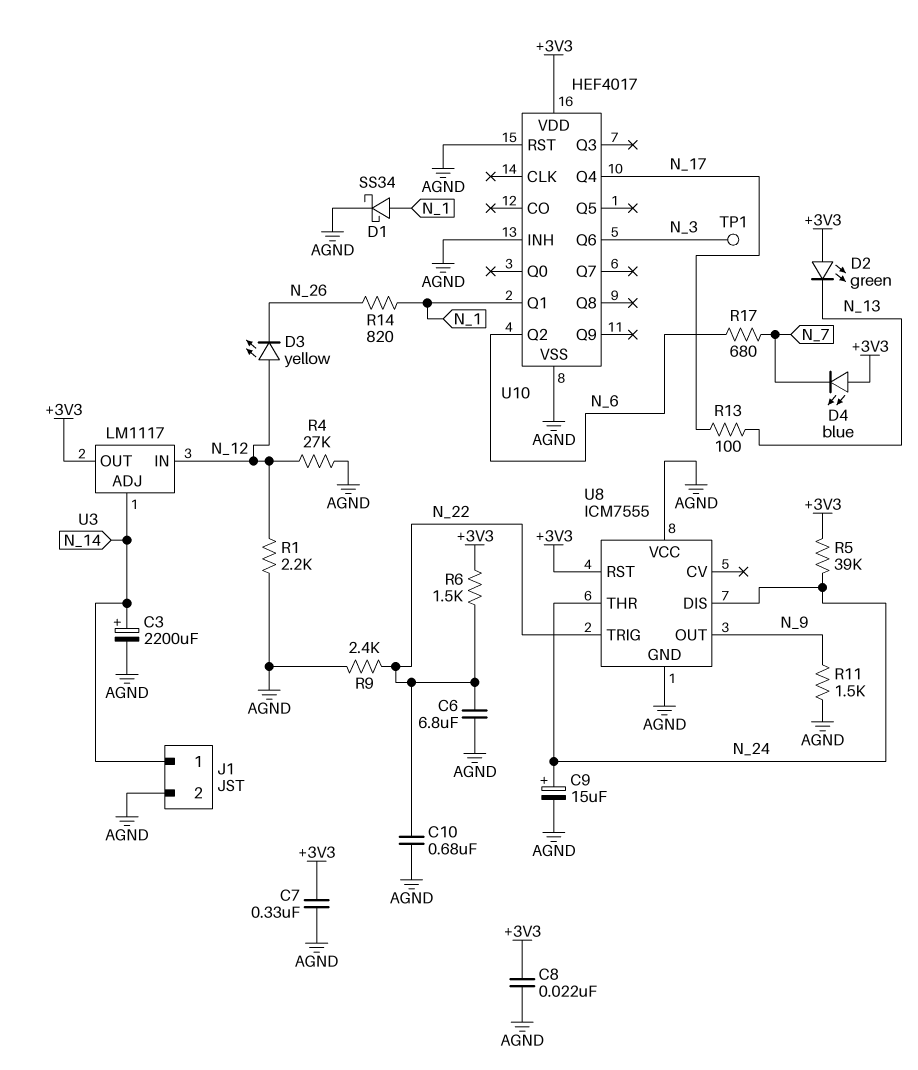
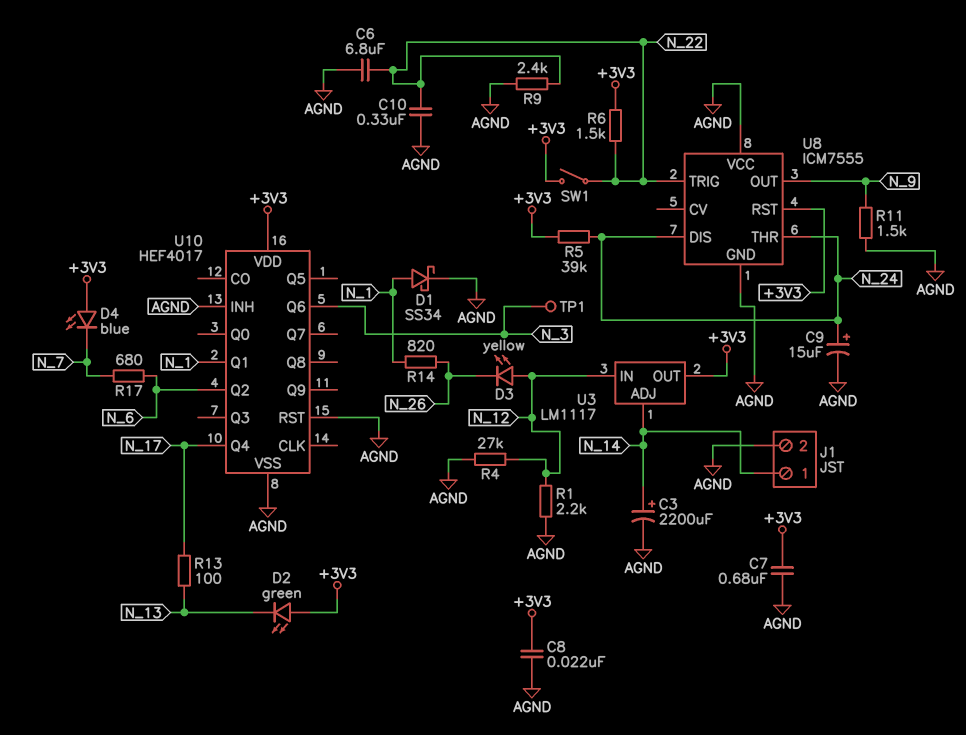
C7: 330nF (+3V3, AGND) -> 680nF (+3V3, AGND)
C10: 680nF (AGND, N_22) -> 330nF (AGND, N_22)
SW1: none -> switch (+3V3, N_22)

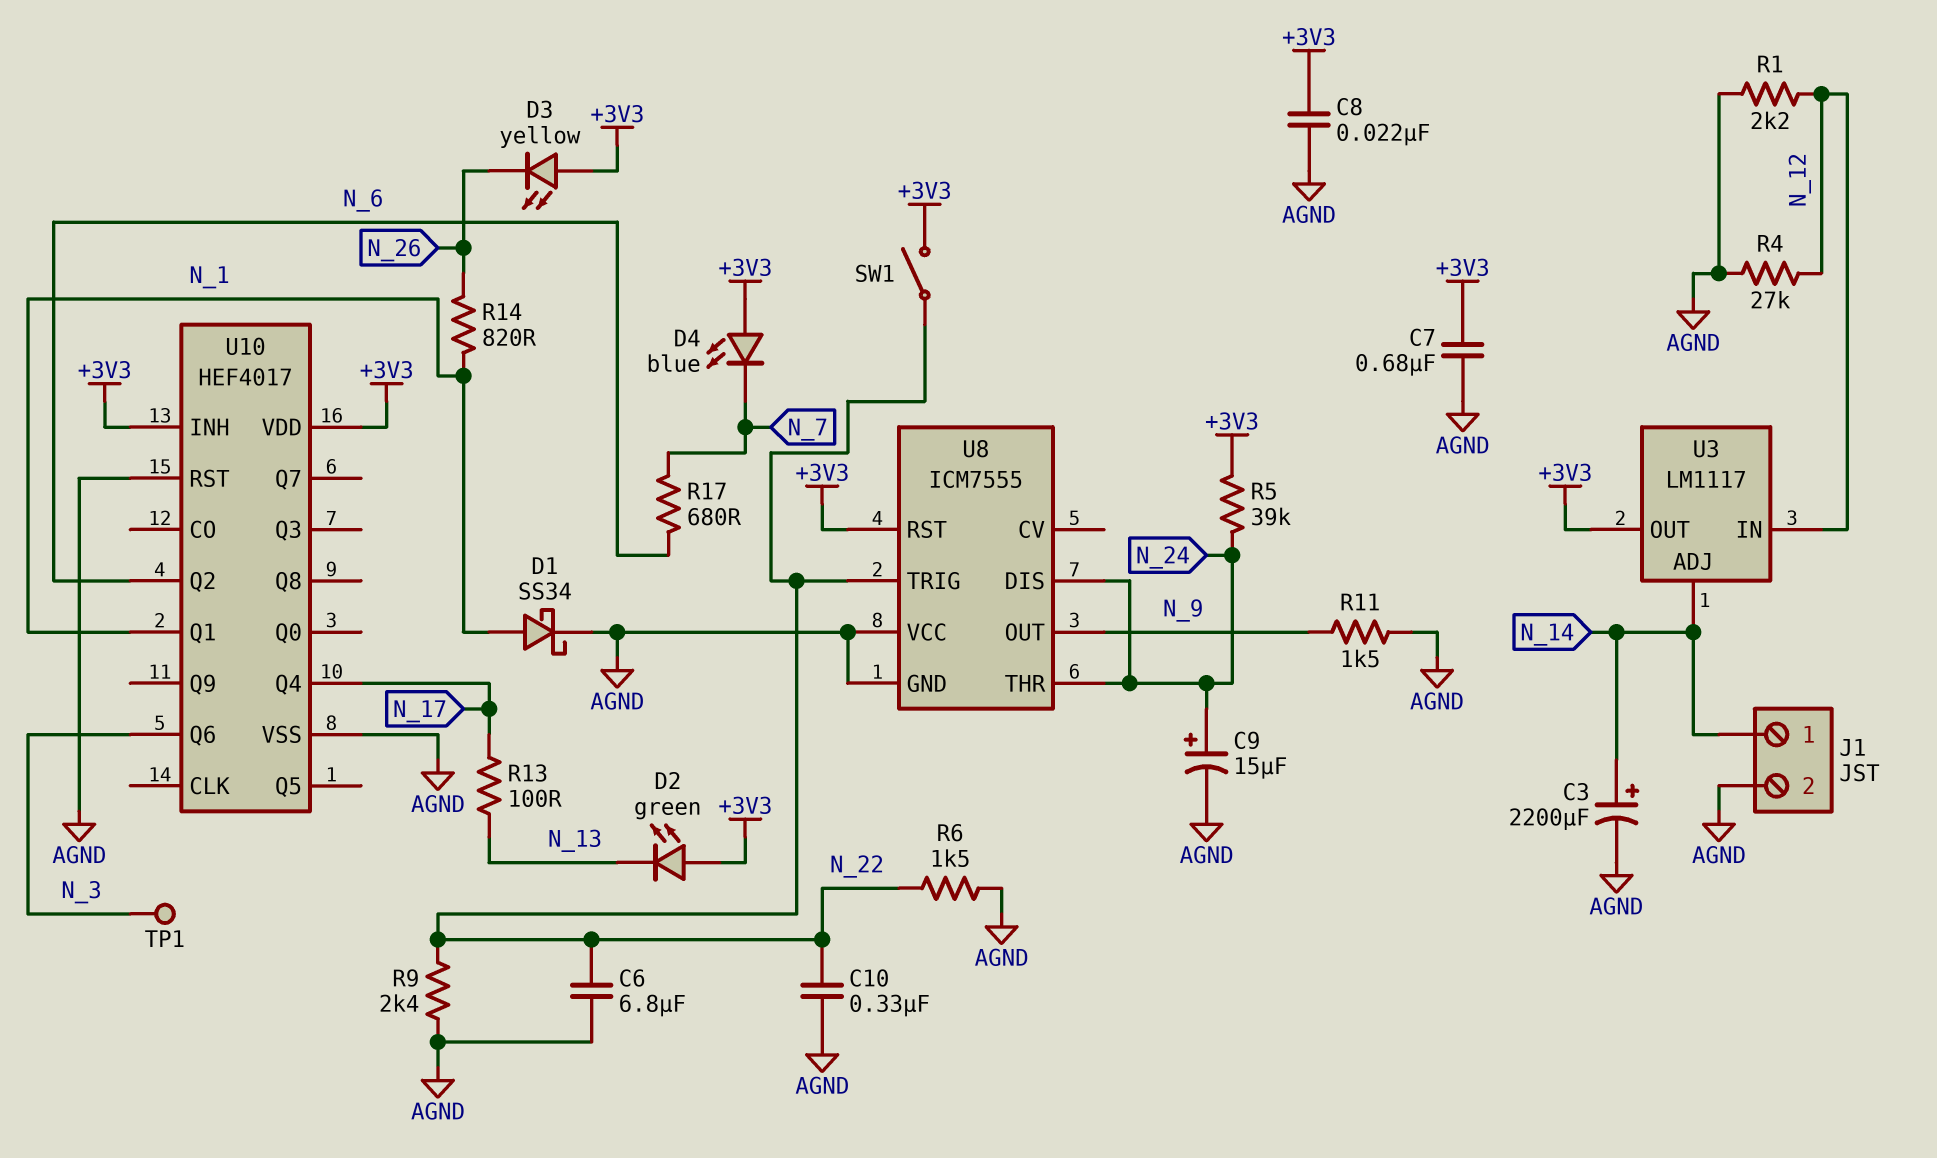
D3: LED yellow (A N_12, K N_26) -> LED yellow (A +3V3, K N_26)
R6: 1.5k (+3V3, N_22) -> 1.5k (AGND, N_22)
U10 pin INH: AGND -> +3V3

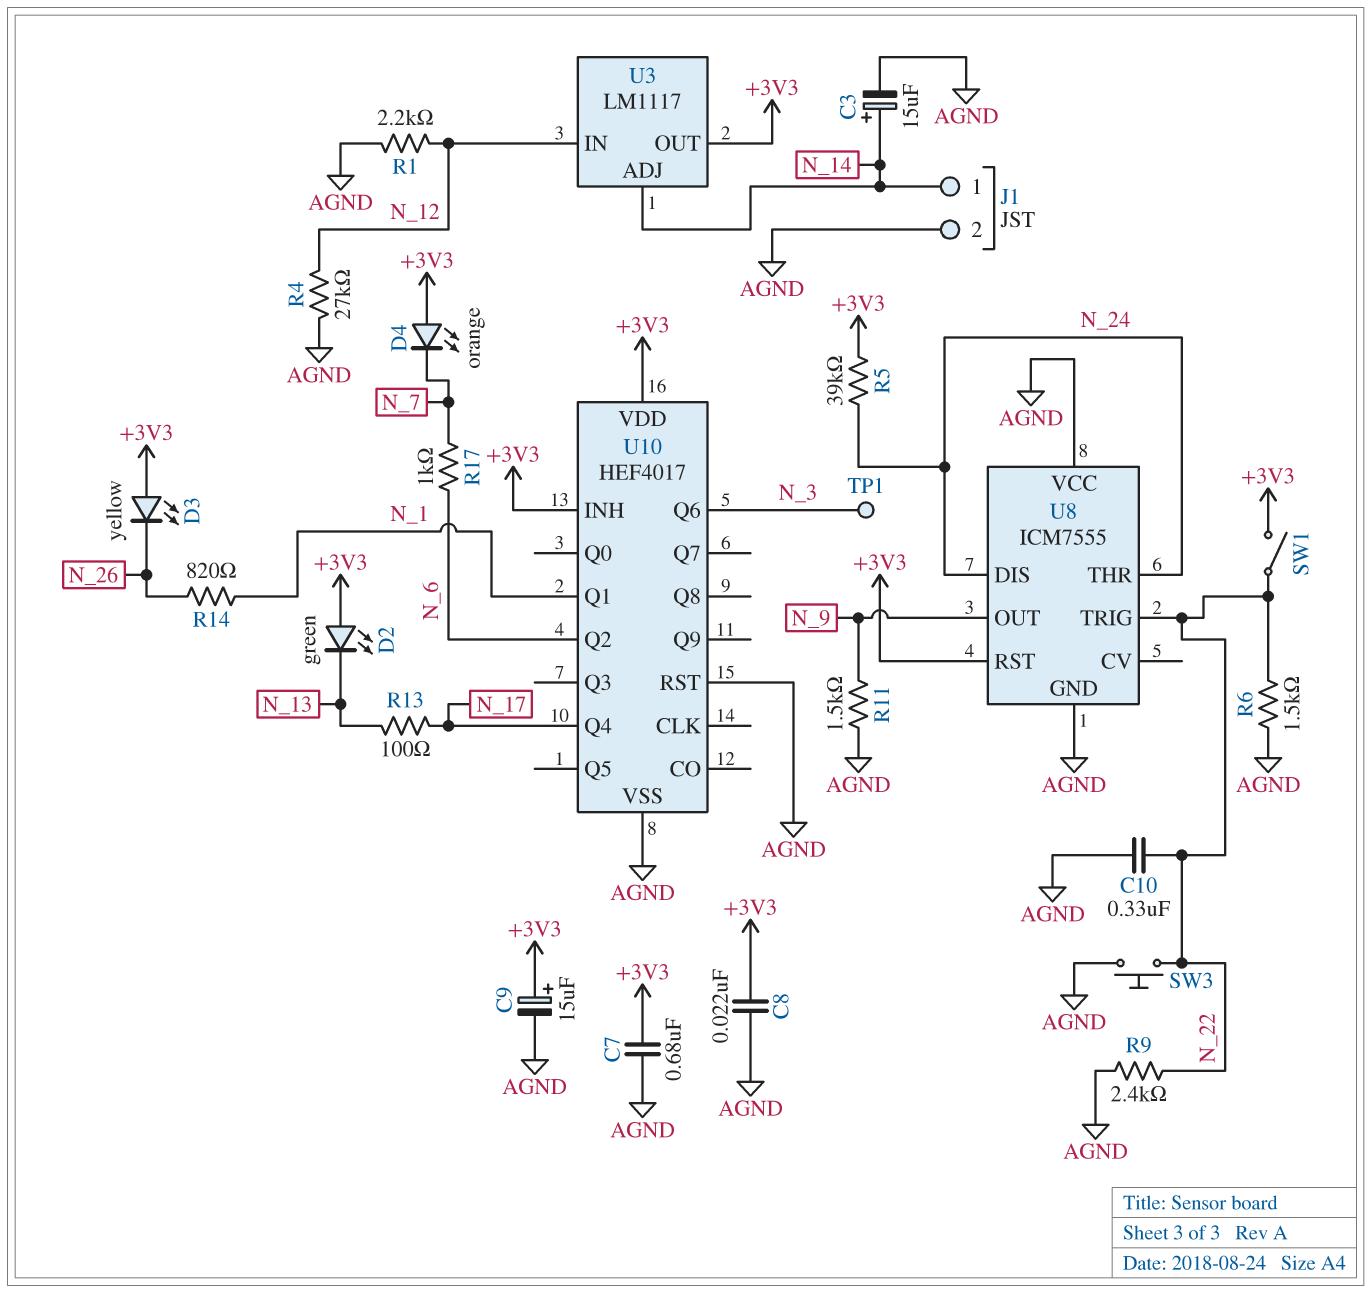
C3: 2200uF (plus N_14, minus AGND) -> 15uF (plus N_14, minus AGND)
C6: 6.8uF (AGND, N_22) -> none
C9: 15uF (plus N_24, minus AGND) -> 15uF (plus +3V3, minus AGND)
D1: schottky SS34 (A N_1, K AGND) -> none
D4: LED blue (A +3V3, K N_7) -> LED orange (A +3V3, K N_7)
R17: 680 (N_6, N_7) -> 1k (N_6, N_7)
SW3: none -> button (AGND, N_22)

